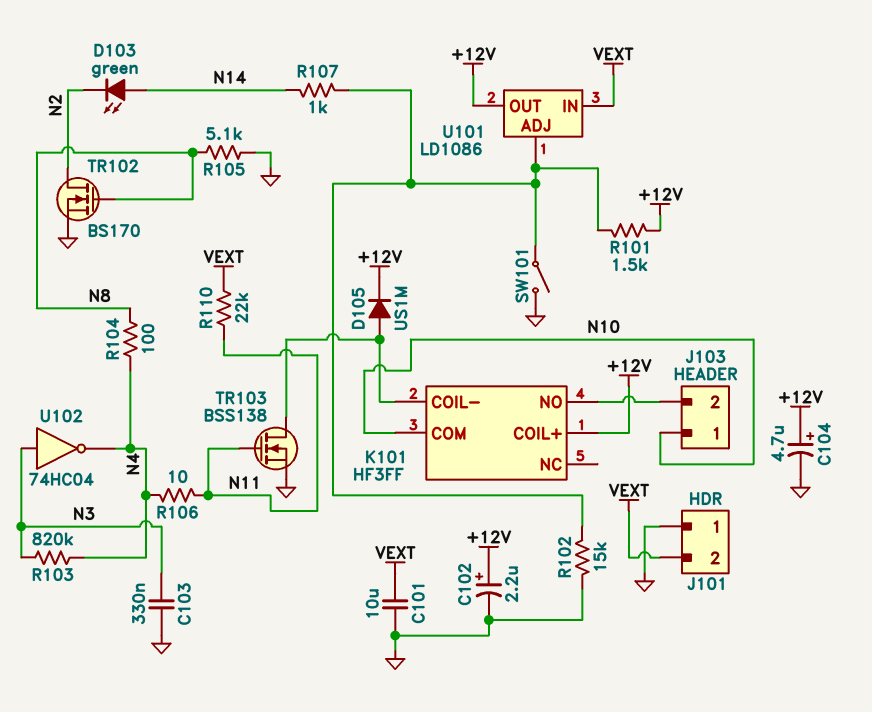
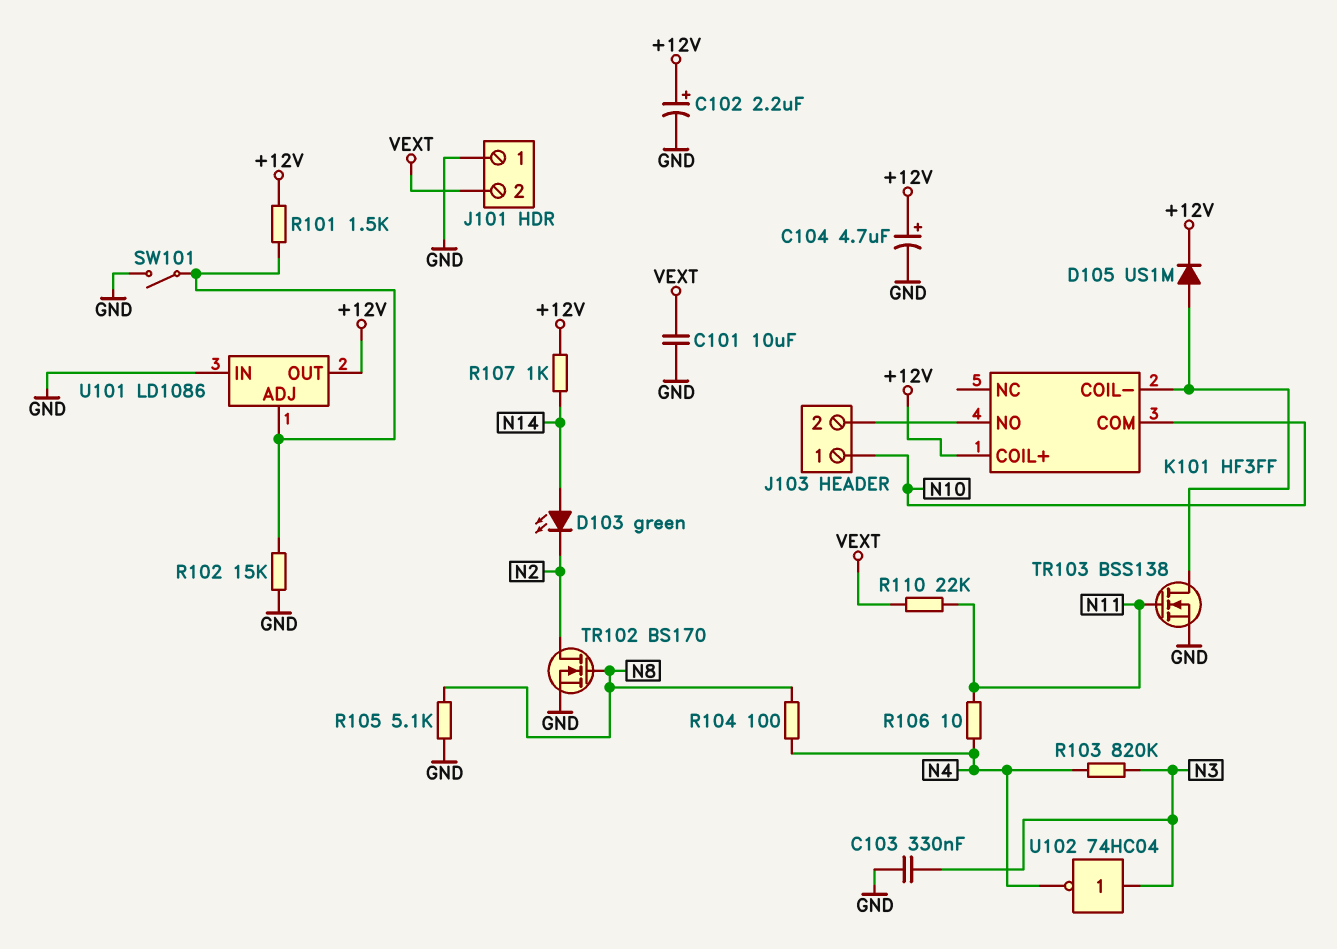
R107: 1k (N14, U101/ADJ) -> 1k (+12V, N14)
U101 pin IN: VEXT -> GND

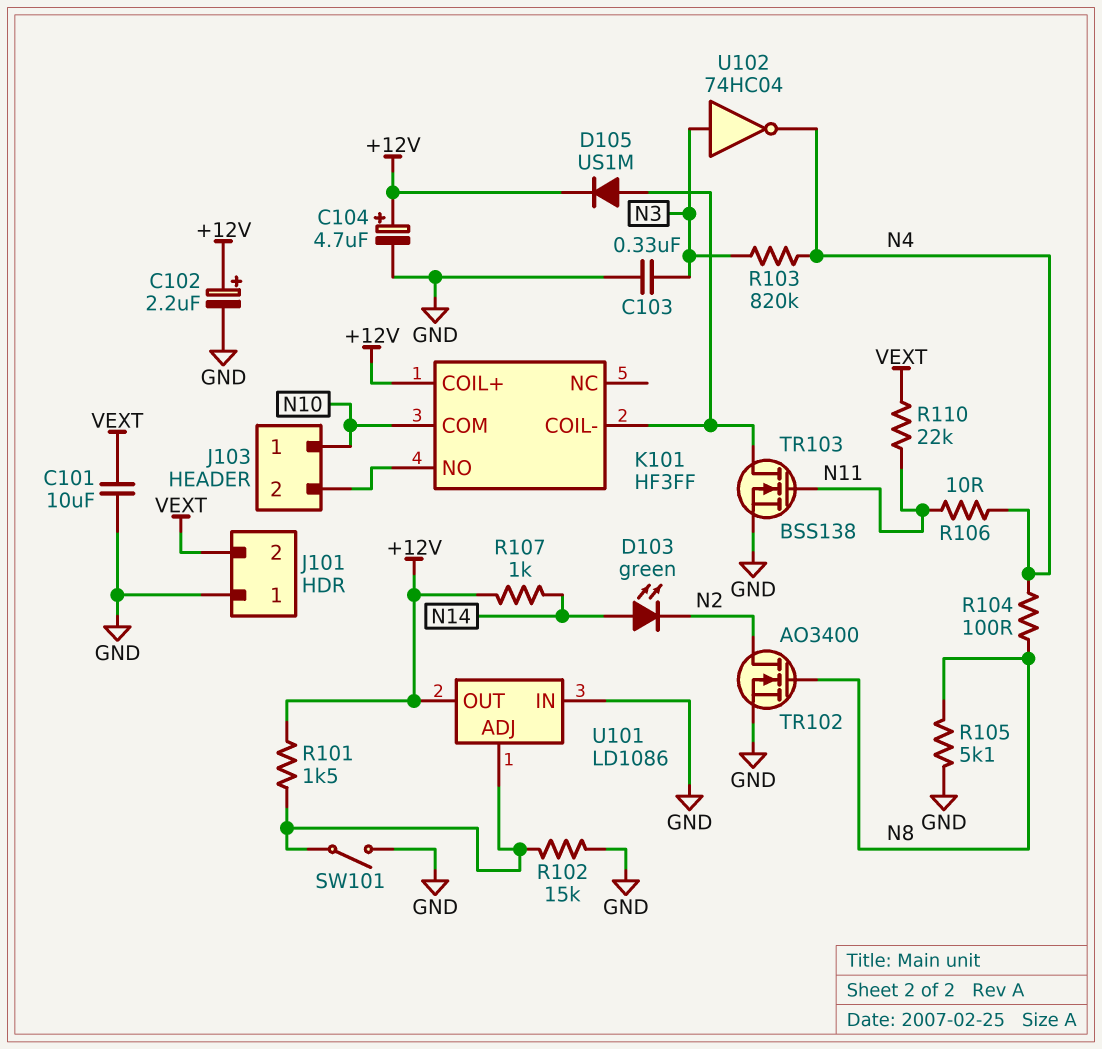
TR102: NMOS BS170 (G N8, D N2, S GND) -> NMOS AO3400 (G N8, D N2, S GND)

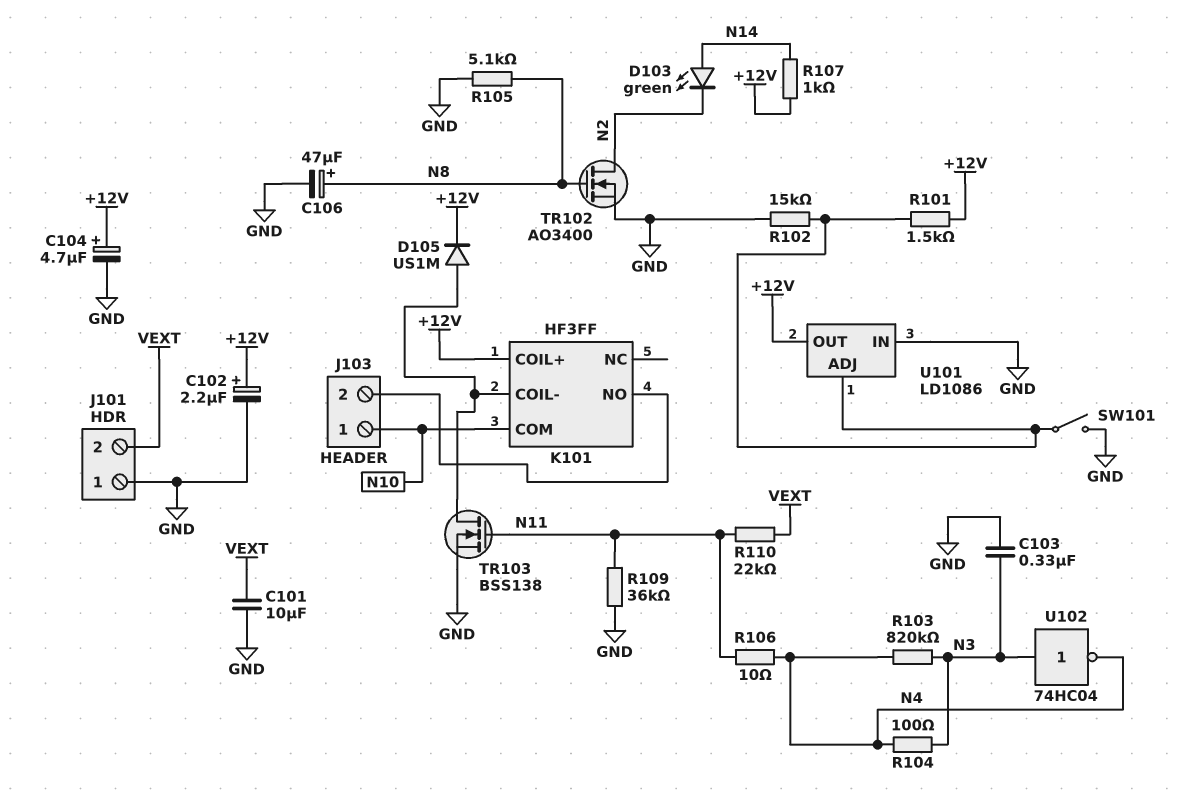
C106: none -> 47uF (plus N8, minus GND)
R104: 100 (N4, N8) -> 100 (N3, N4)
R109: none -> 36k (GND, N11)

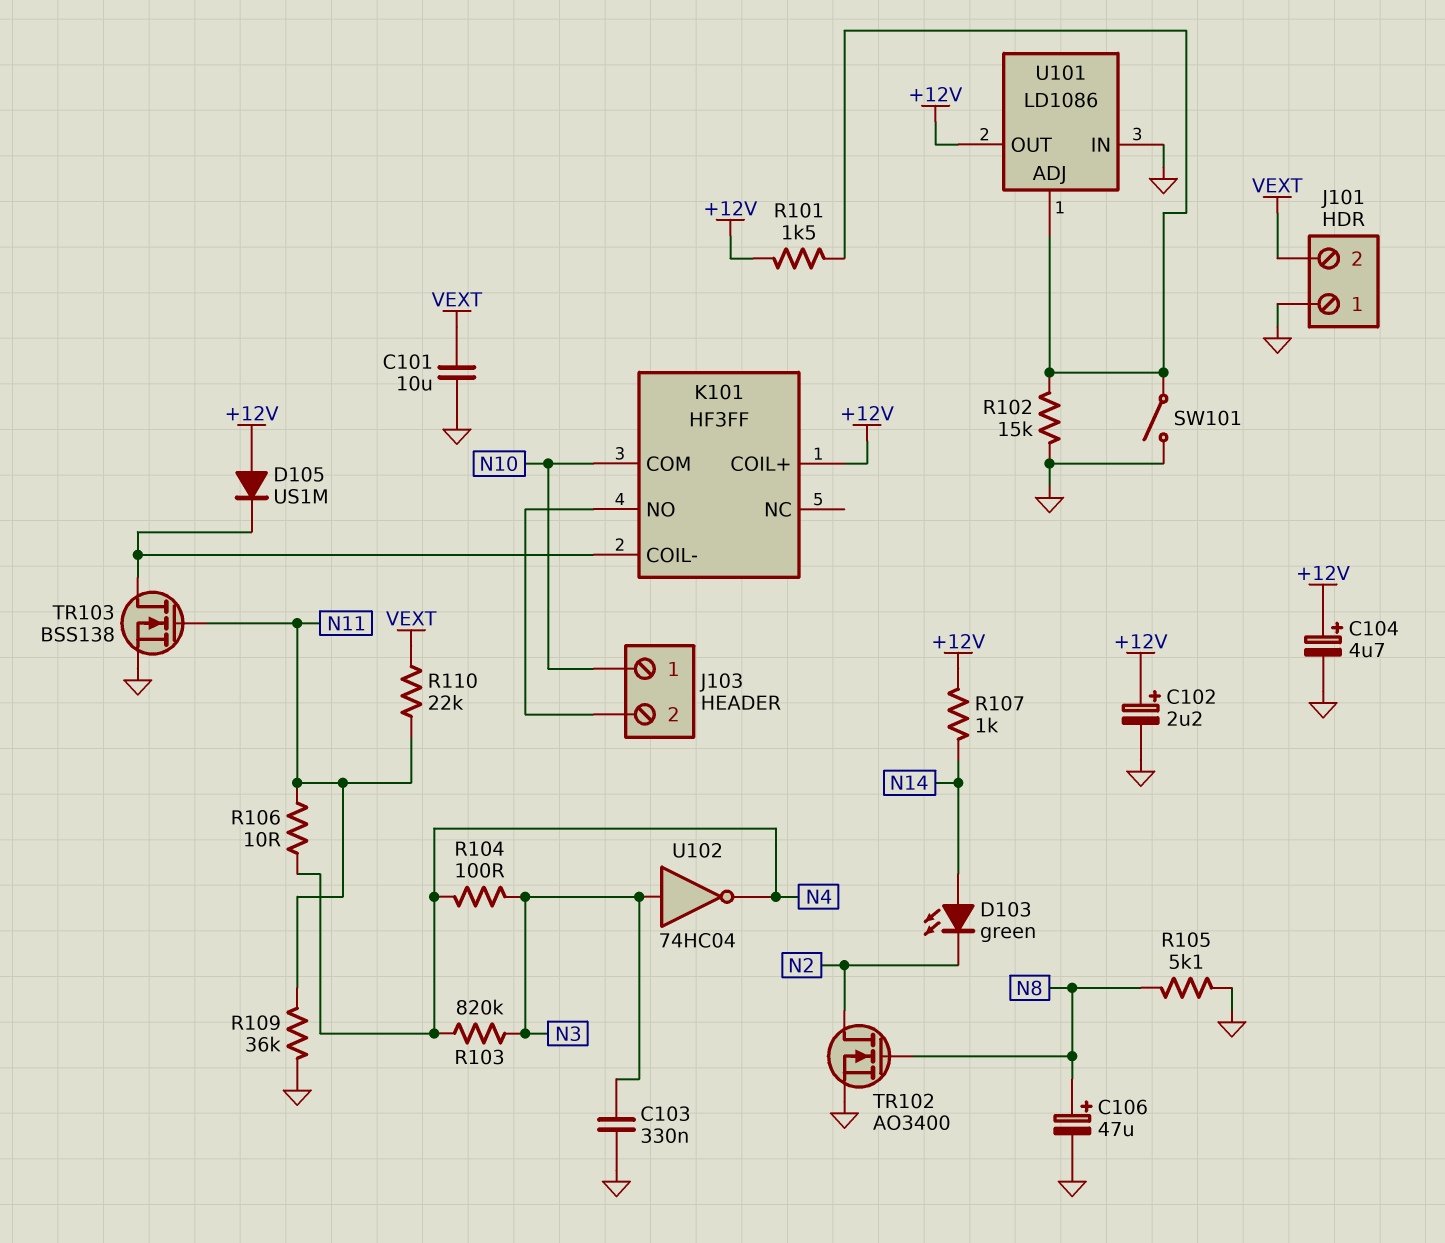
D105: diode US1M (A K101/COIL-, K +12V) -> diode US1M (A +12V, K K101/COIL-)

